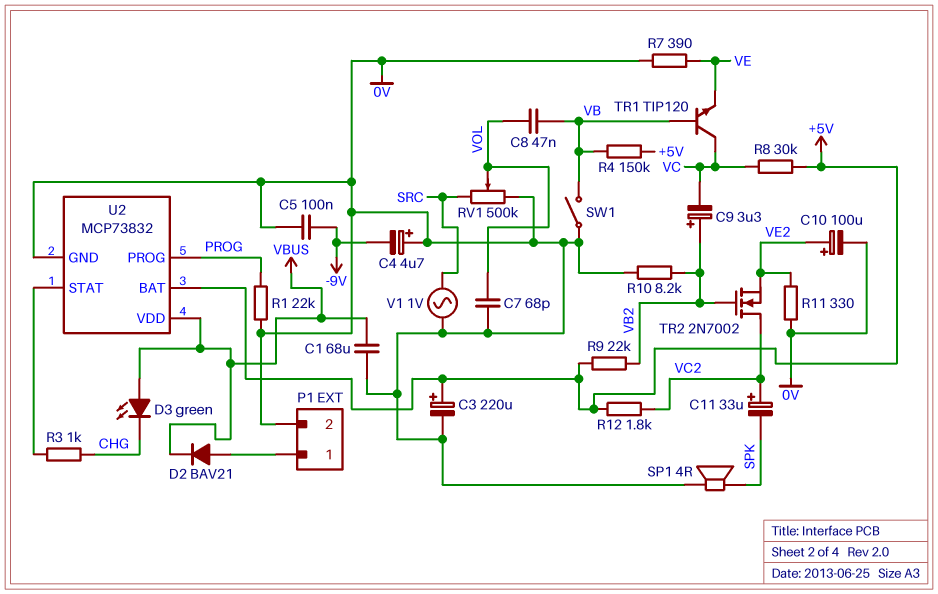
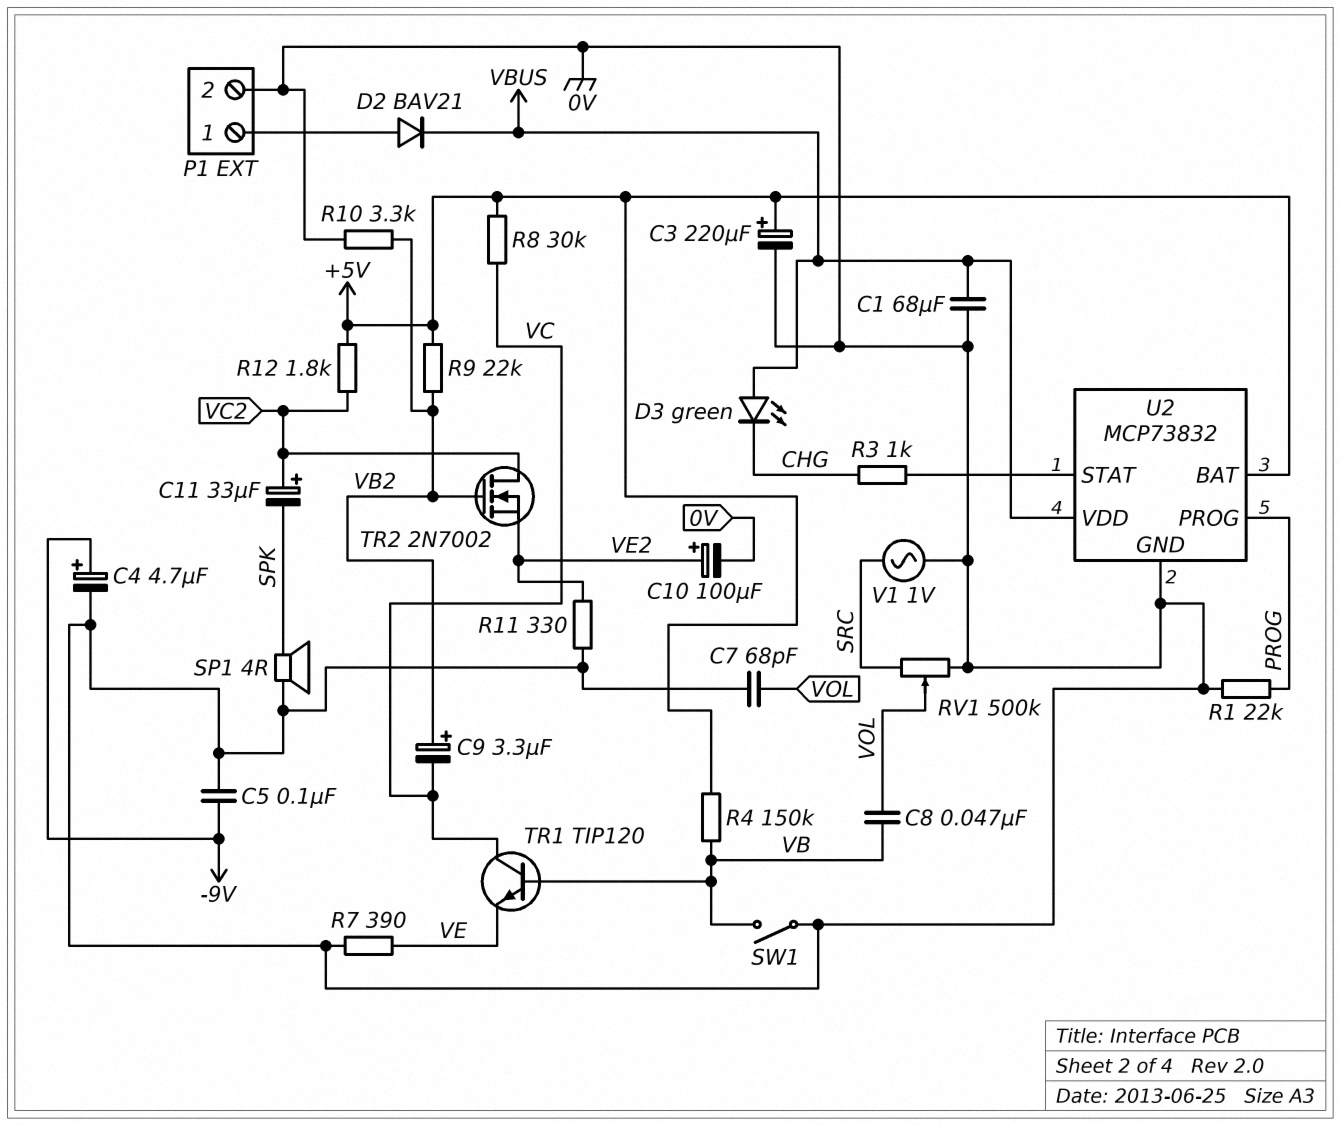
C4: 4.7uF (plus 0V, minus -9V) -> 4.7uF (plus -9V, minus 0V)
R10: 8.2k (0V, VB2) -> 3.3k (0V, VB2)

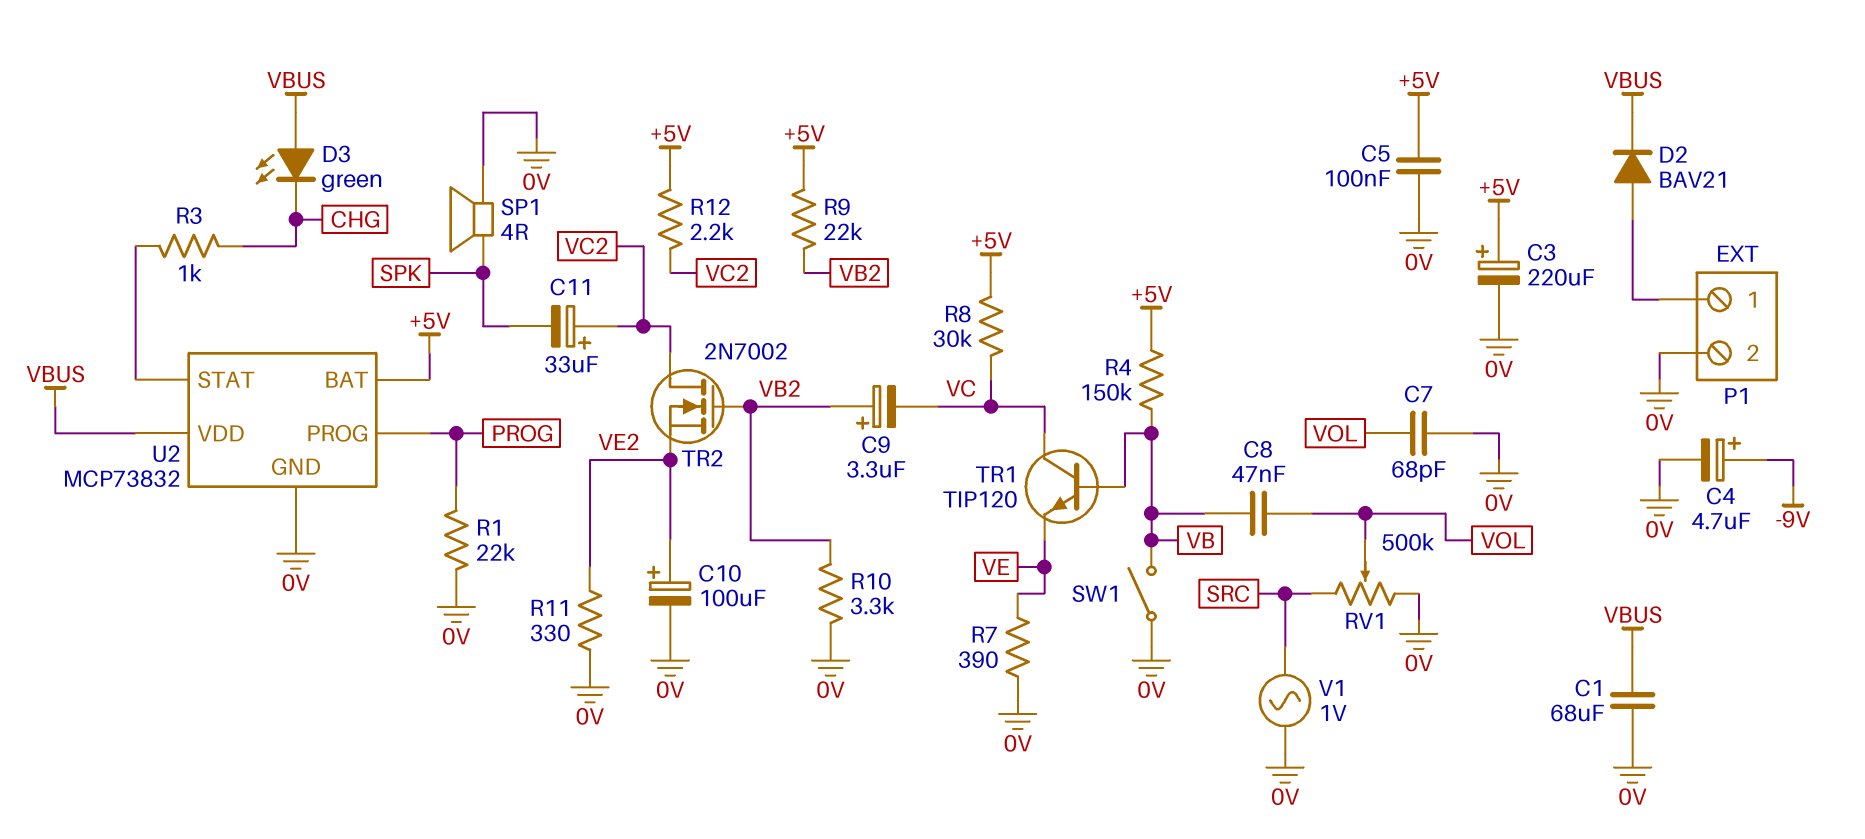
C5: 100nF (-9V, 0V) -> 100nF (+5V, 0V)
R12: 1.8k (+5V, VC2) -> 2.2k (+5V, VC2)

